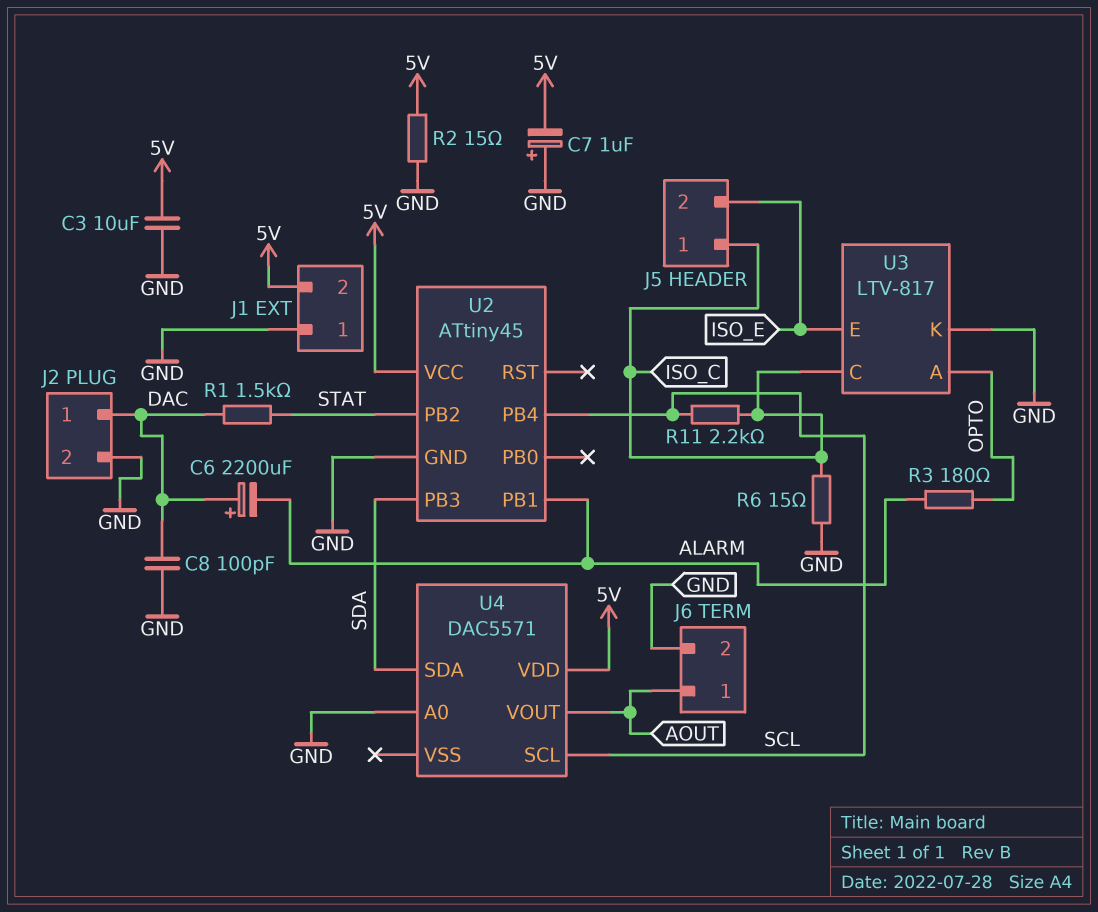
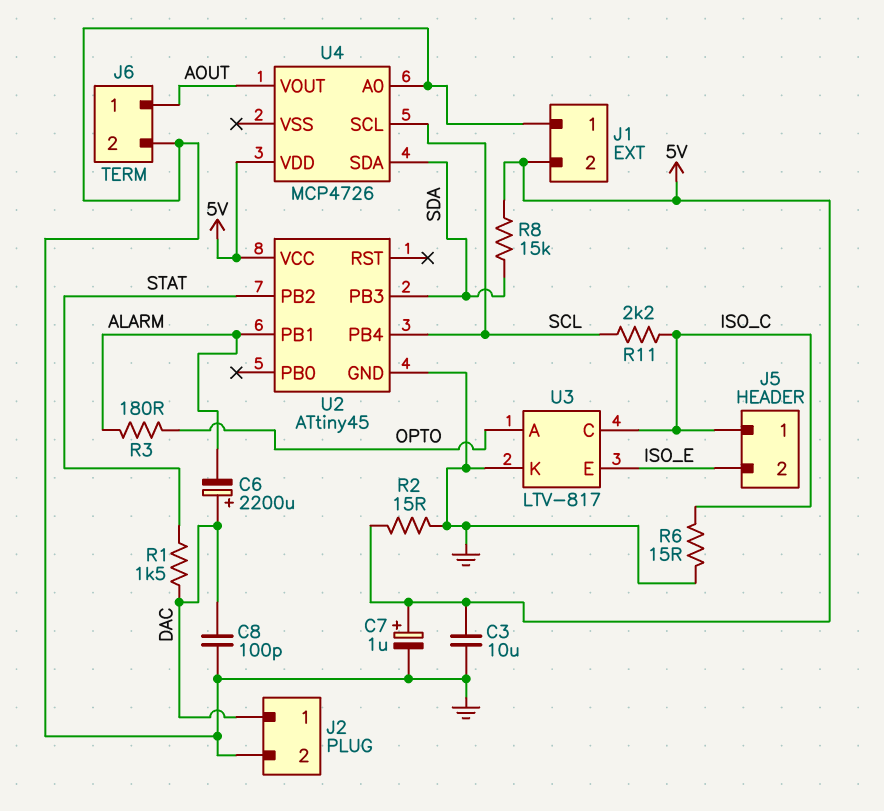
C7: 1uF (plus GND, minus 5V) -> 1uF (plus 5V, minus GND)
R8: none -> 15k (5V, SDA)
U4: DAC5571 -> MCP4726

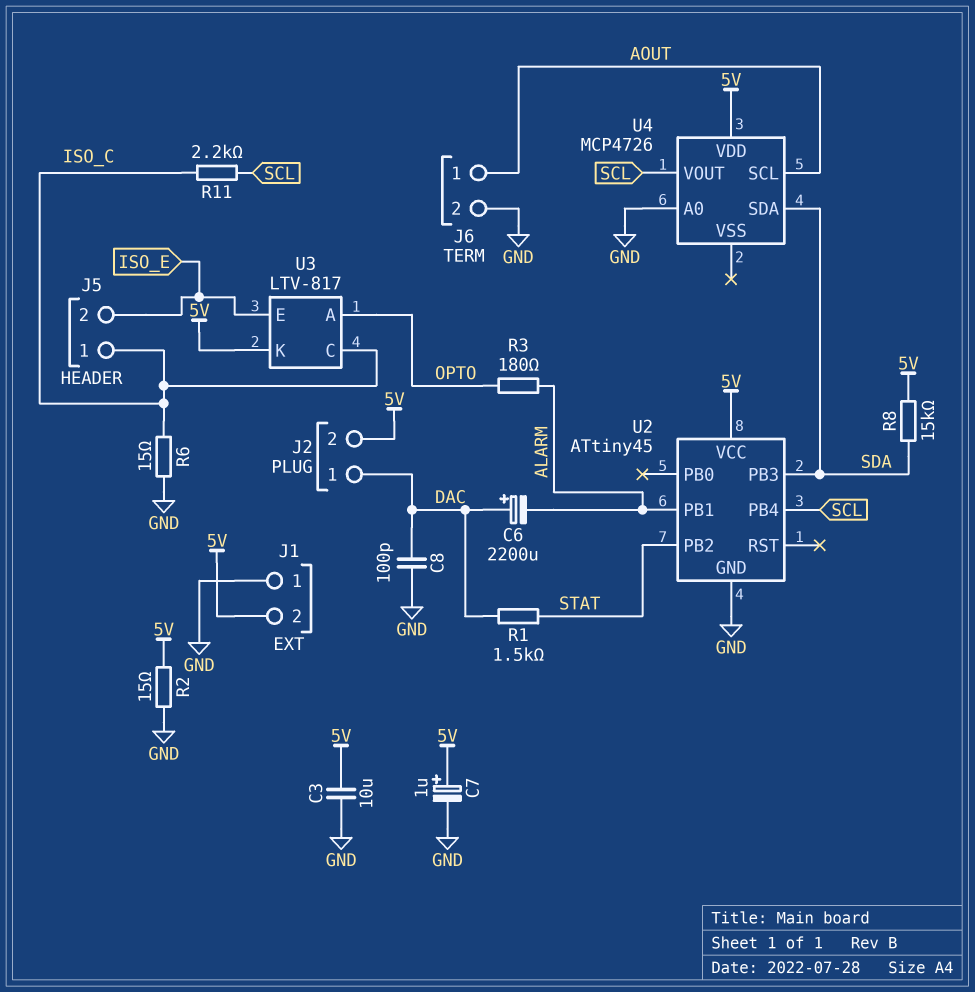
J2 pin 2: GND -> 5V
U3 pin K: GND -> 5V
U4 pin SCL: SCL -> AOUT
U4 pin VOUT: AOUT -> SCL

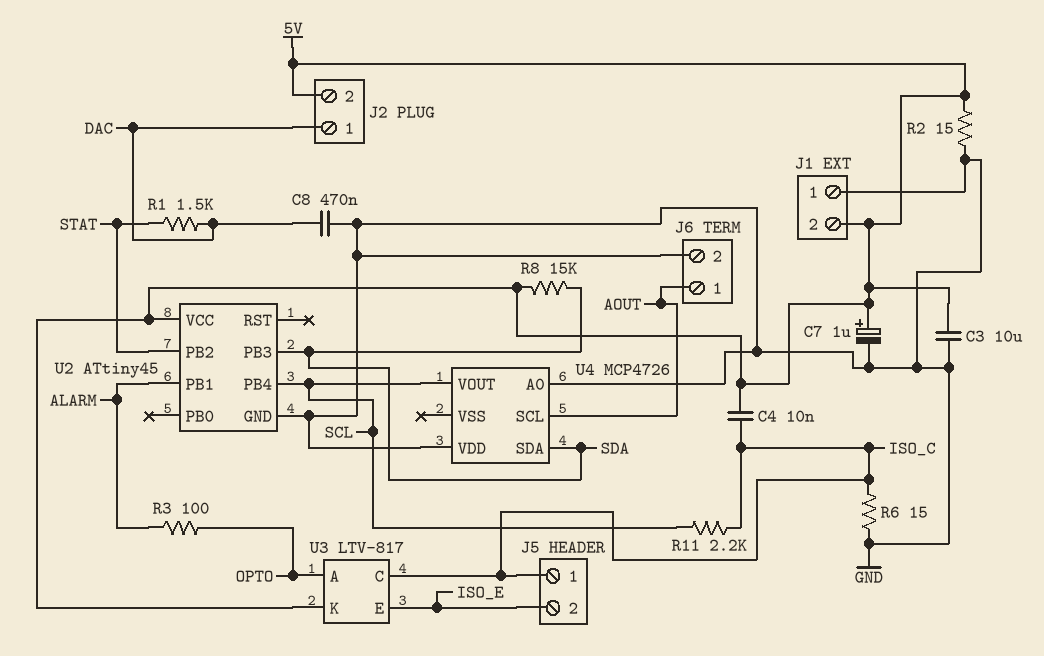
C4: none -> 10nF (5V, ISO_C)
C6: 2200uF (plus DAC, minus ALARM) -> none
C8: 100pF (DAC, GND) -> 470nF (DAC, GND)
R3: 180 (ALARM, OPTO) -> 100 (ALARM, OPTO)
U4 pin VDD: 5V -> GND

